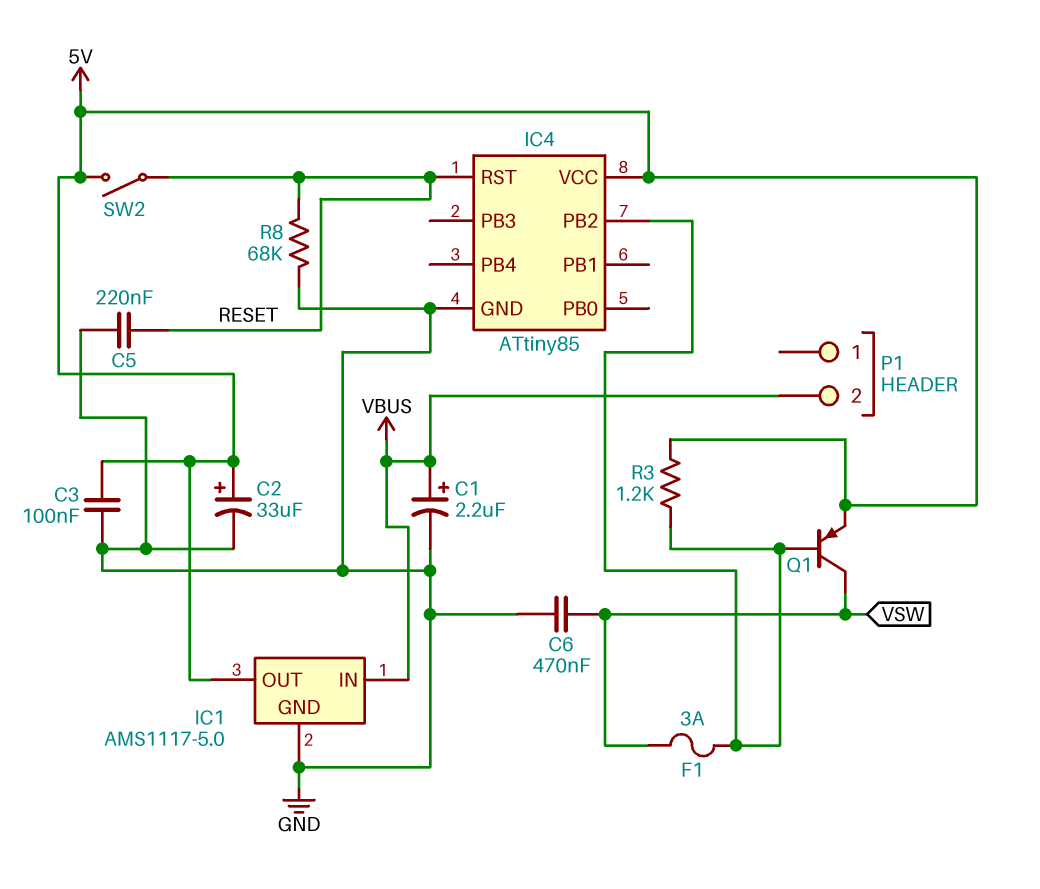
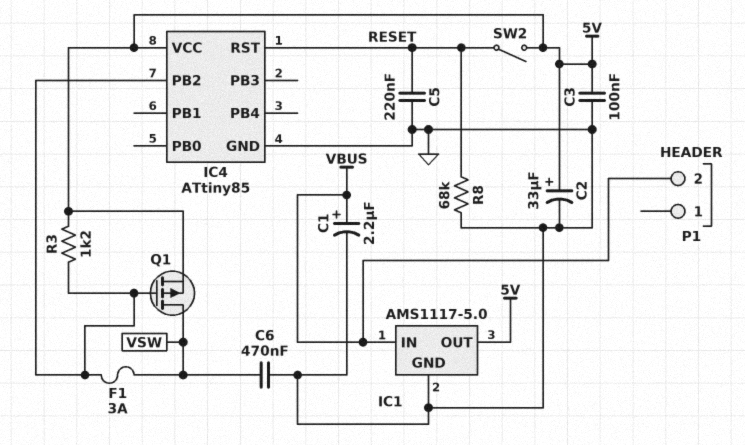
Q1: PNP (B IC4/PB2, C VSW, E 5V) -> PMOS (G IC4/PB2, D VSW, S 5V)

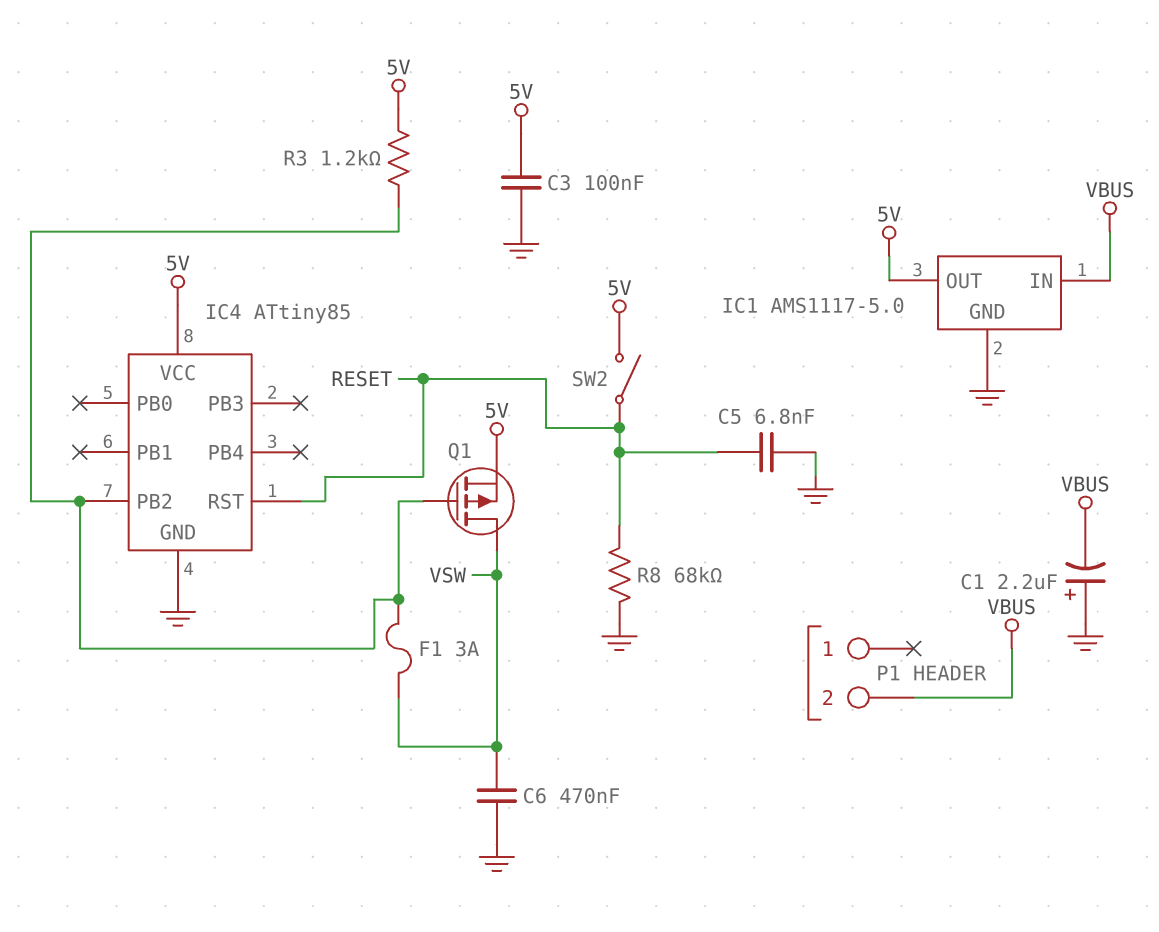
C1: 2.2uF (plus VBUS, minus GND) -> 2.2uF (plus GND, minus VBUS)
C2: 33uF (plus 5V, minus GND) -> none
C5: 220nF (GND, RESET) -> 6.8nF (GND, RESET)

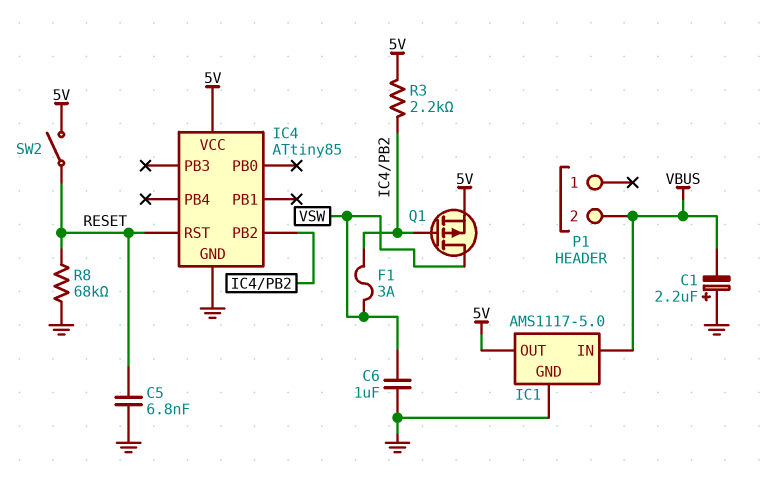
C3: 100nF (5V, GND) -> none
C6: 470nF (GND, VSW) -> 1uF (GND, VSW)
R3: 1.2k (5V, IC4/PB2) -> 2.2k (5V, IC4/PB2)

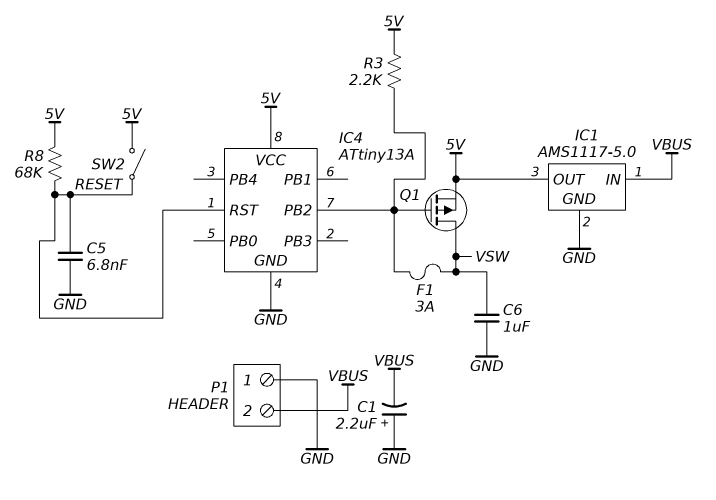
IC4: ATtiny85 -> ATtiny13A
P1 pin 1: none -> GND
R8: 68k (GND, RESET) -> 68k (5V, RESET)

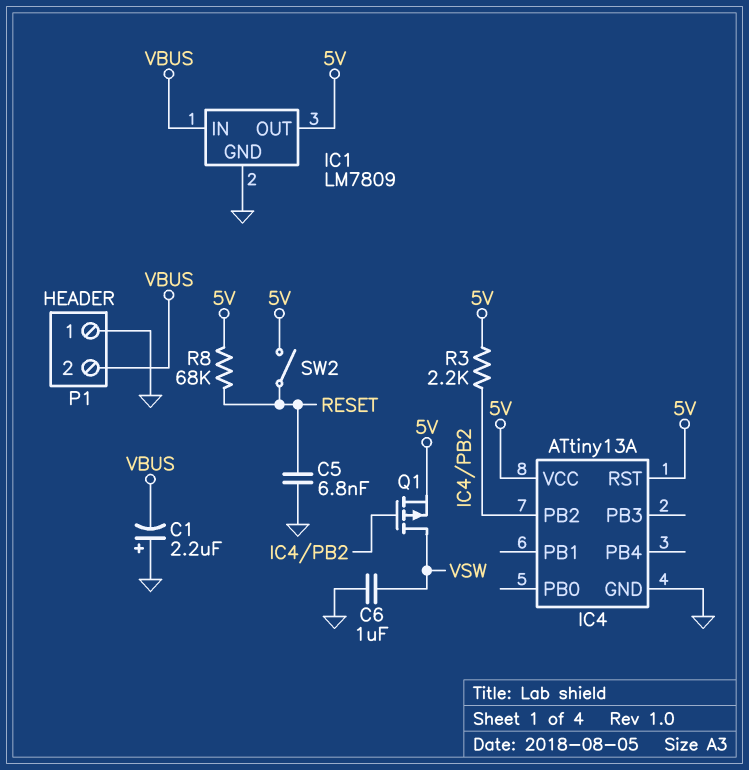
F1: 3A (IC4/PB2, VSW) -> none
IC1: AMS1117-5.0 -> LM7809
IC4 pin RST: RESET -> 5V

